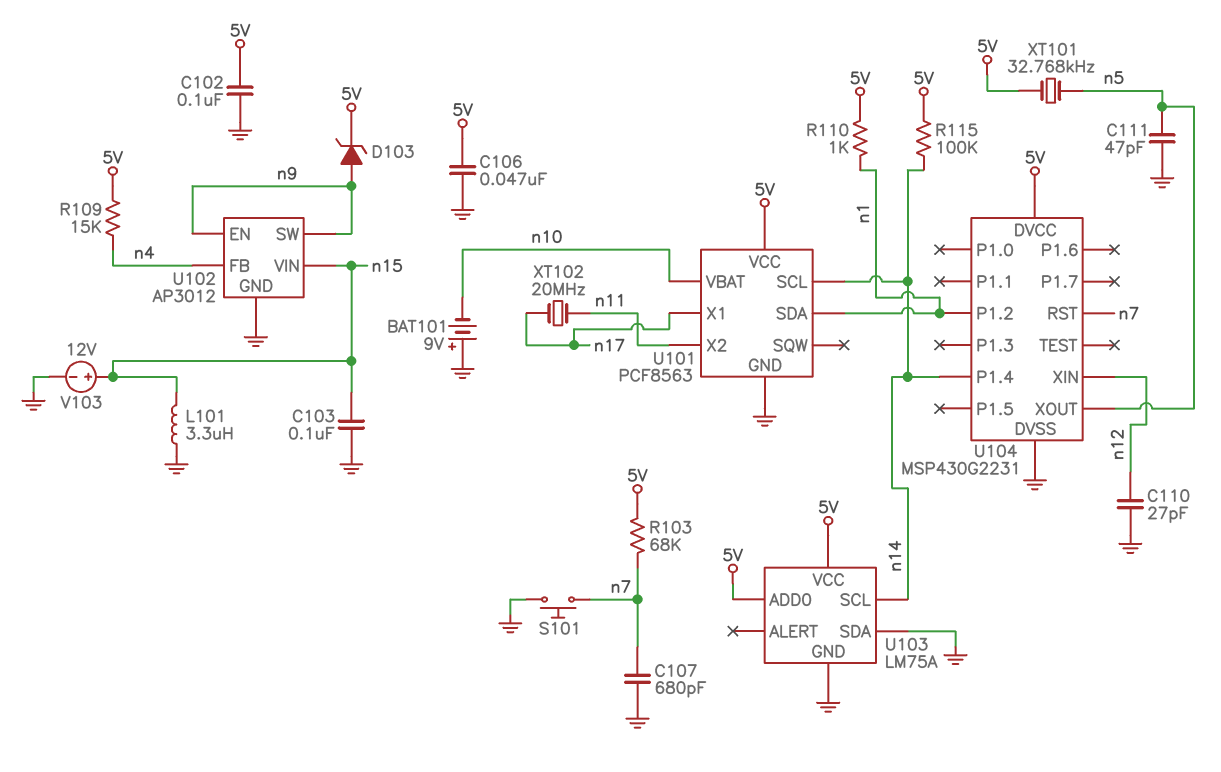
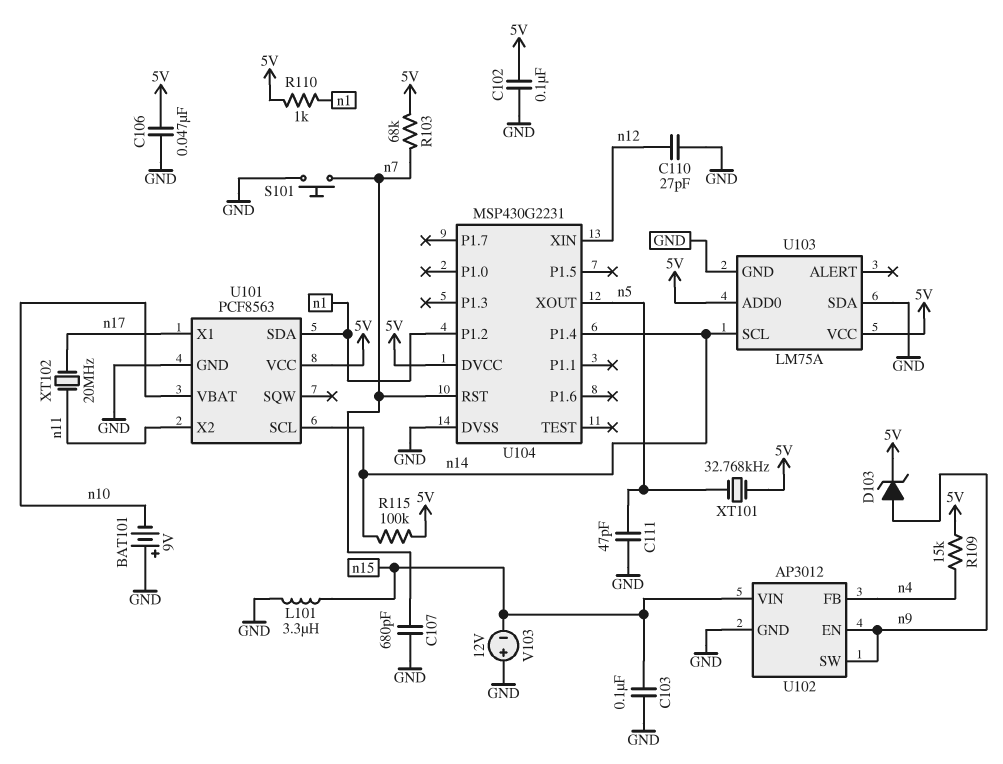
V103: 12V (plus n15, minus GND) -> 12V (plus GND, minus n15)

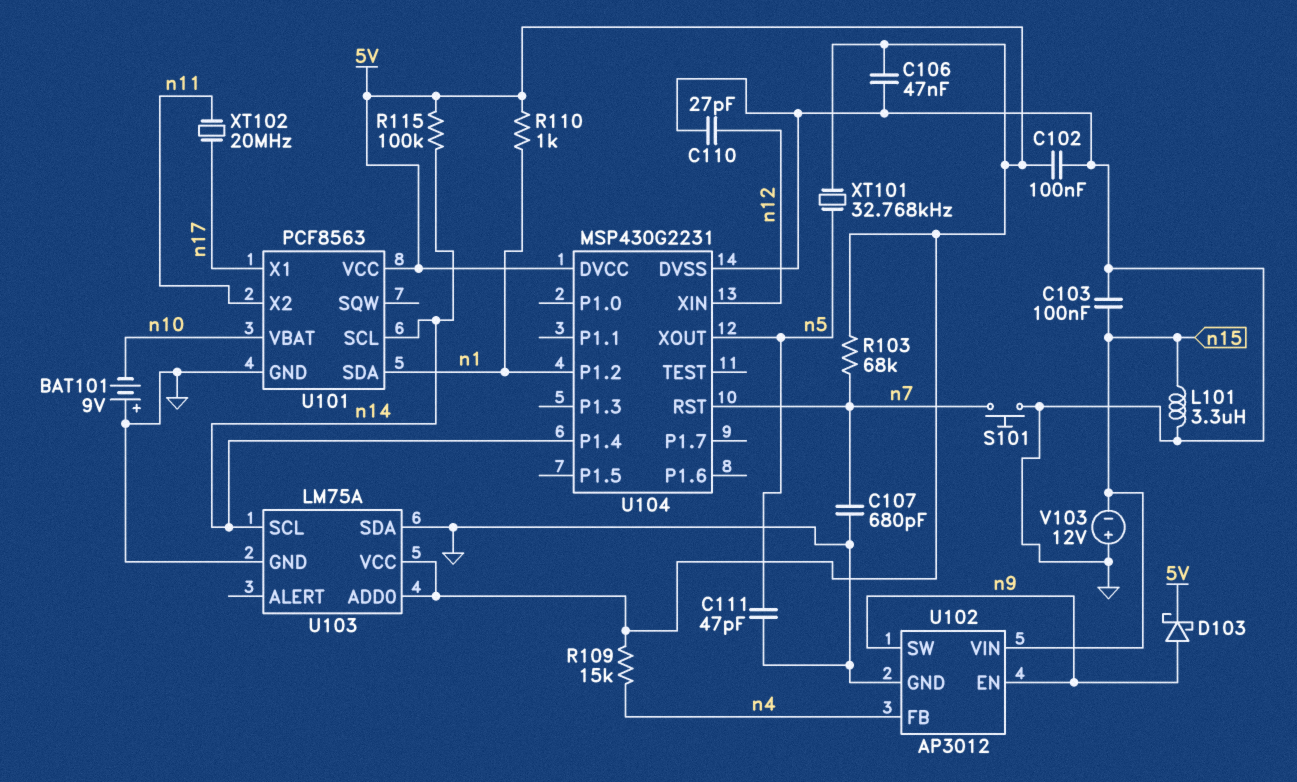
D103: zener (A n9, K 5V) -> schottky (A n9, K 5V)

